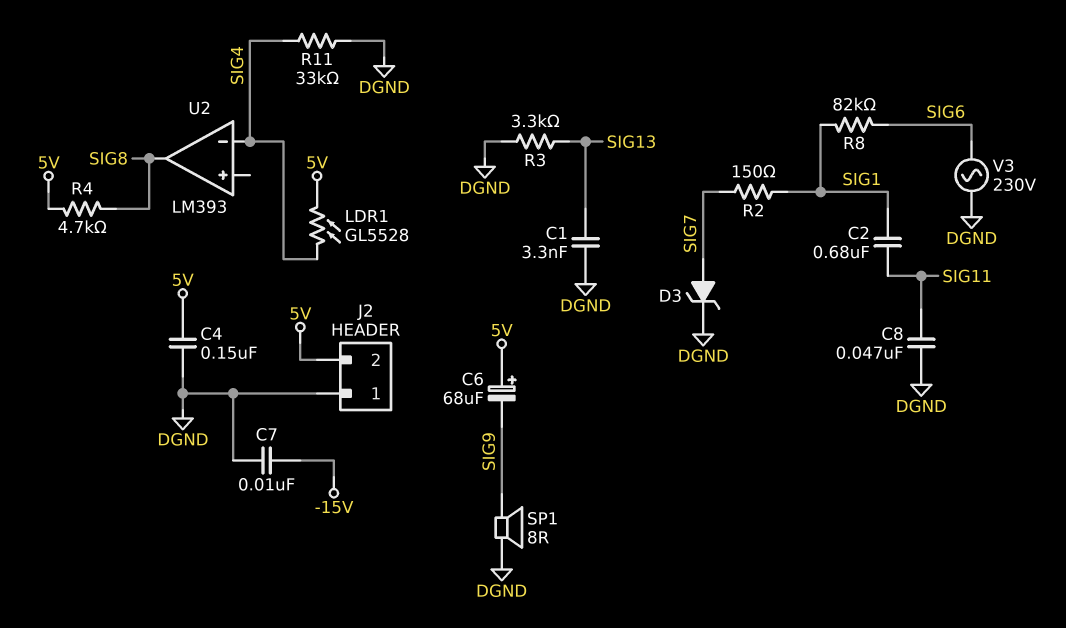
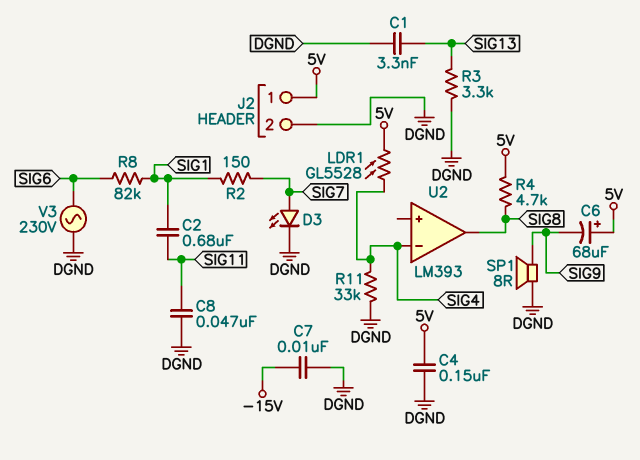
D3: zener (A SIG7, K DGND) -> LED (A SIG7, K DGND)
J2 pin 1: DGND -> 5V
J2 pin 2: 5V -> DGND

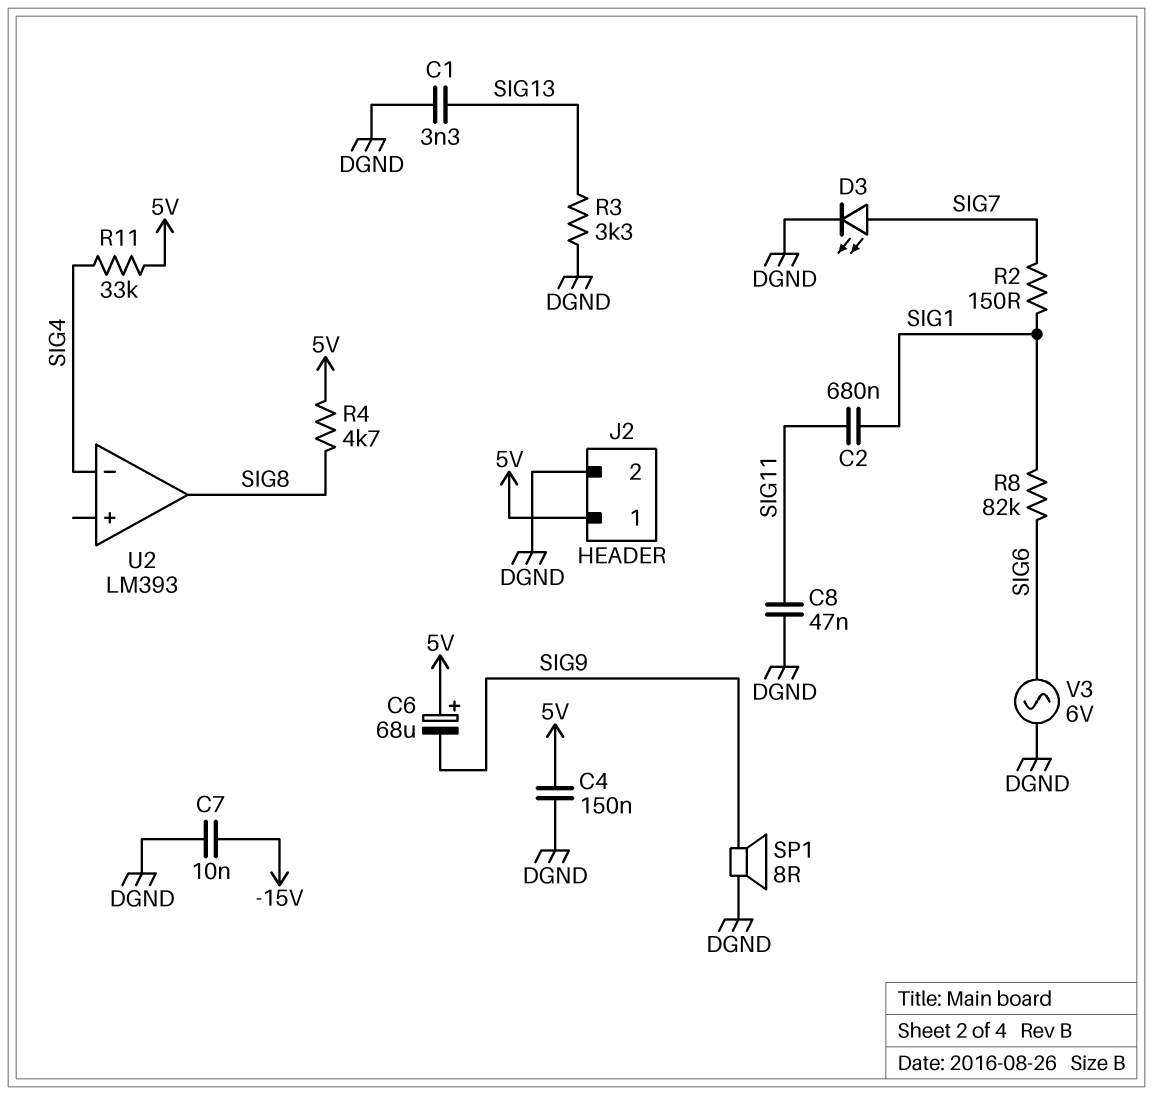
LDR1: GL5528 (5V, SIG4) -> none
R11: 33k (DGND, SIG4) -> 33k (5V, SIG4)
V3: AC 230V (DGND, SIG6) -> AC 6V (DGND, SIG6)

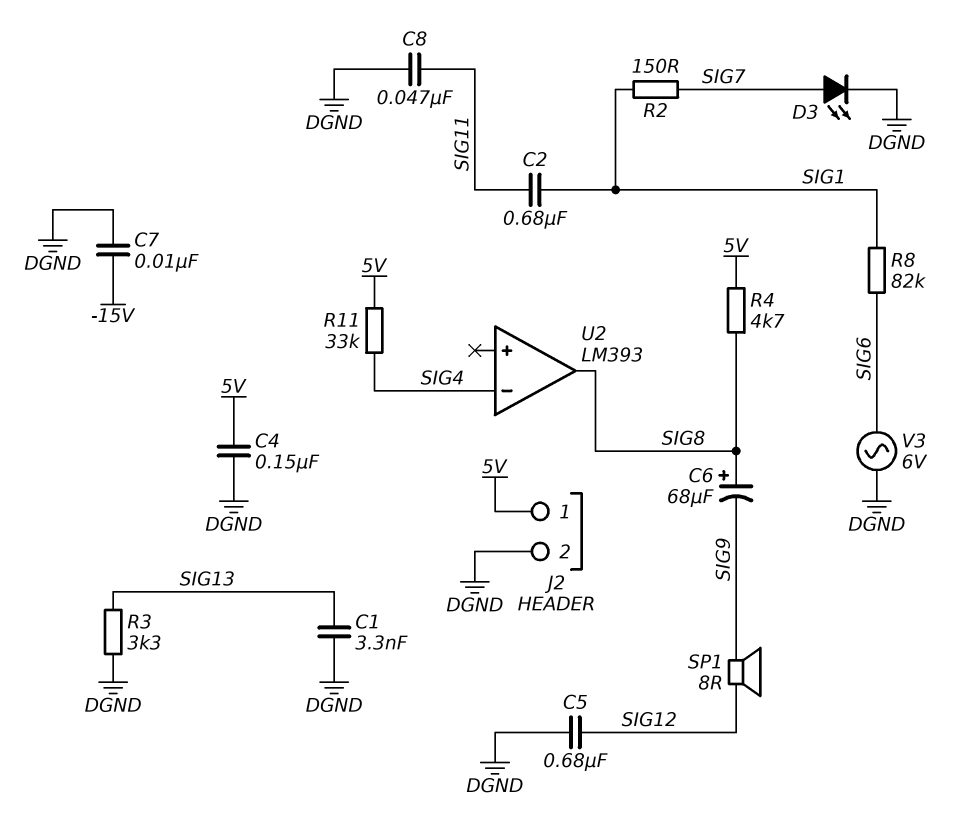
C5: none -> 680nF (DGND, SIG12)
C6: 68uF (plus 5V, minus SIG9) -> 68uF (plus SIG8, minus SIG9)
SP1: speaker 8R (DGND, SIG9) -> speaker 8R (SIG9, SIG12)

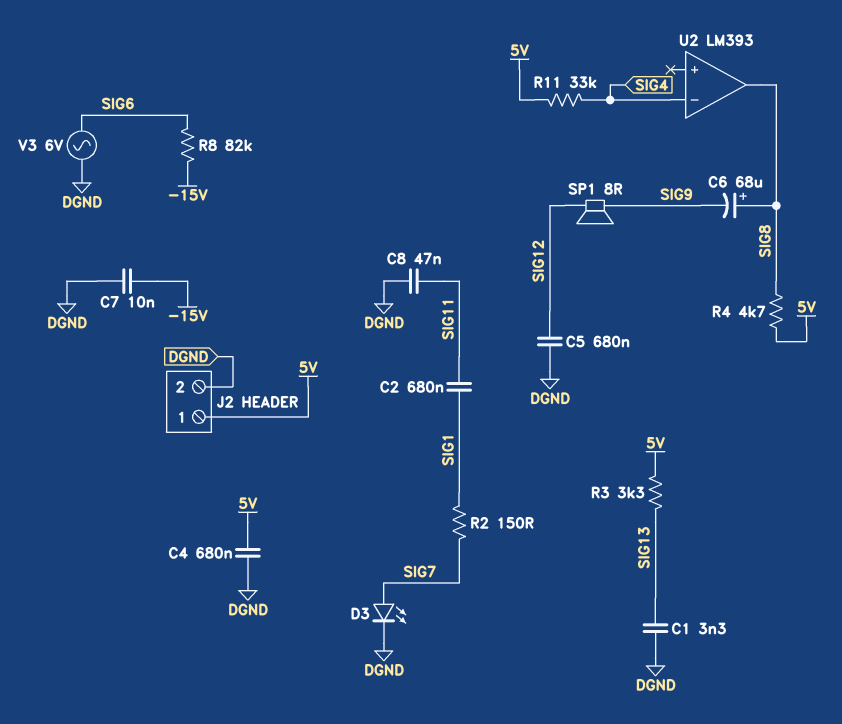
C4: 150nF (5V, DGND) -> 680nF (5V, DGND)
R3: 3.3k (DGND, SIG13) -> 3.3k (5V, SIG13)
R8: 82k (SIG1, SIG6) -> 82k (-15V, SIG6)

